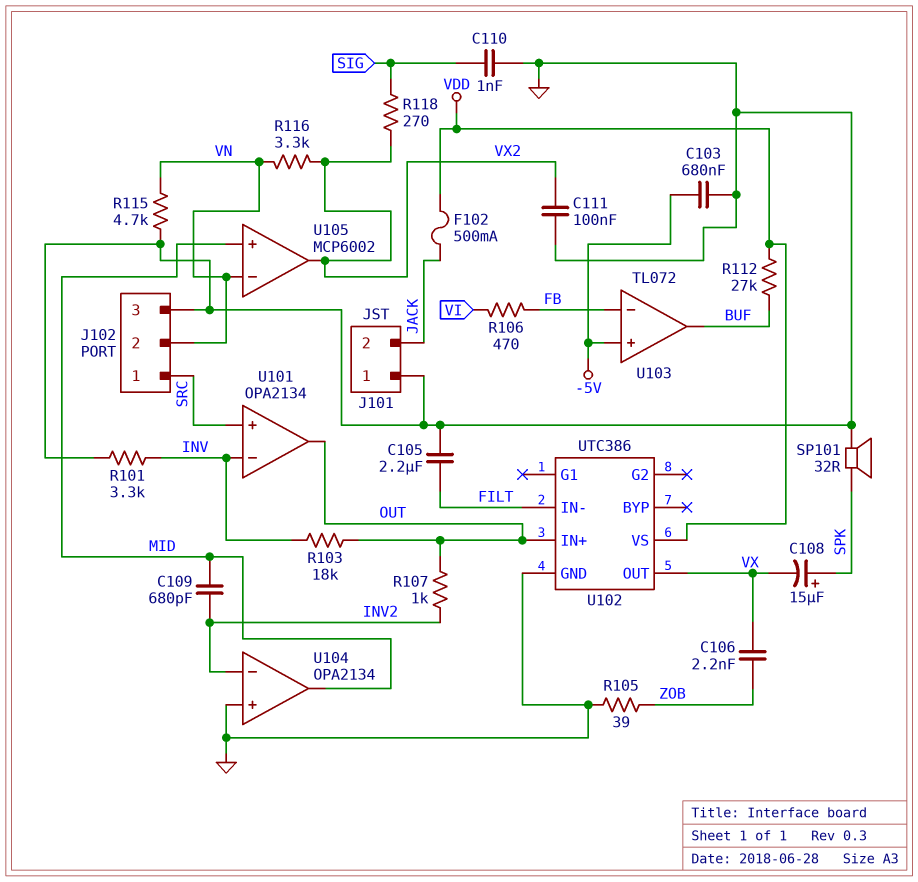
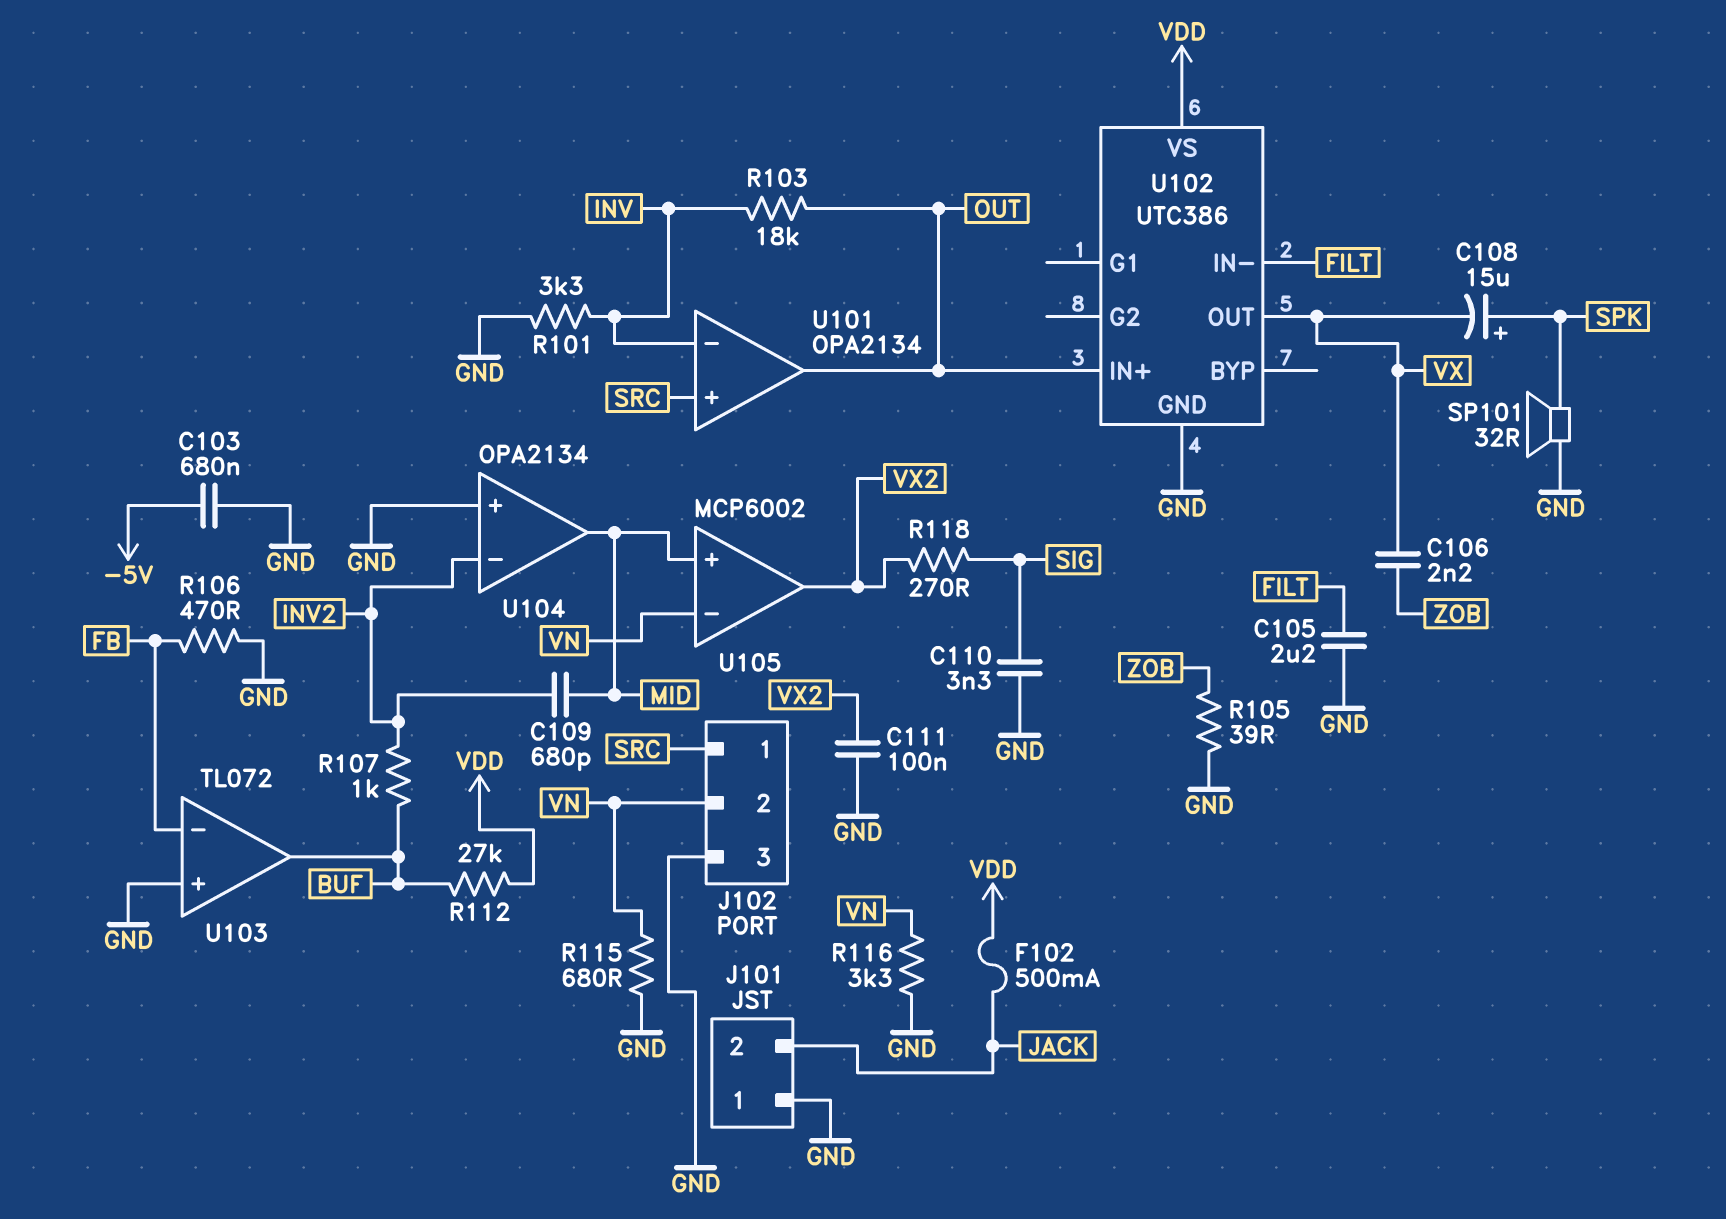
C110: 1nF (GND, SIG) -> 3.3nF (GND, SIG)
R106: 470 (FB, VI) -> 470 (FB, GND)
R107: 1k (INV2, OUT) -> 1k (BUF, INV2)
R115: 4.7k (GND, VN) -> 680 (GND, VN)
R116: 3.3k (VN, VX2) -> 3.3k (GND, VN)
U103 pin in+: -5V -> GND

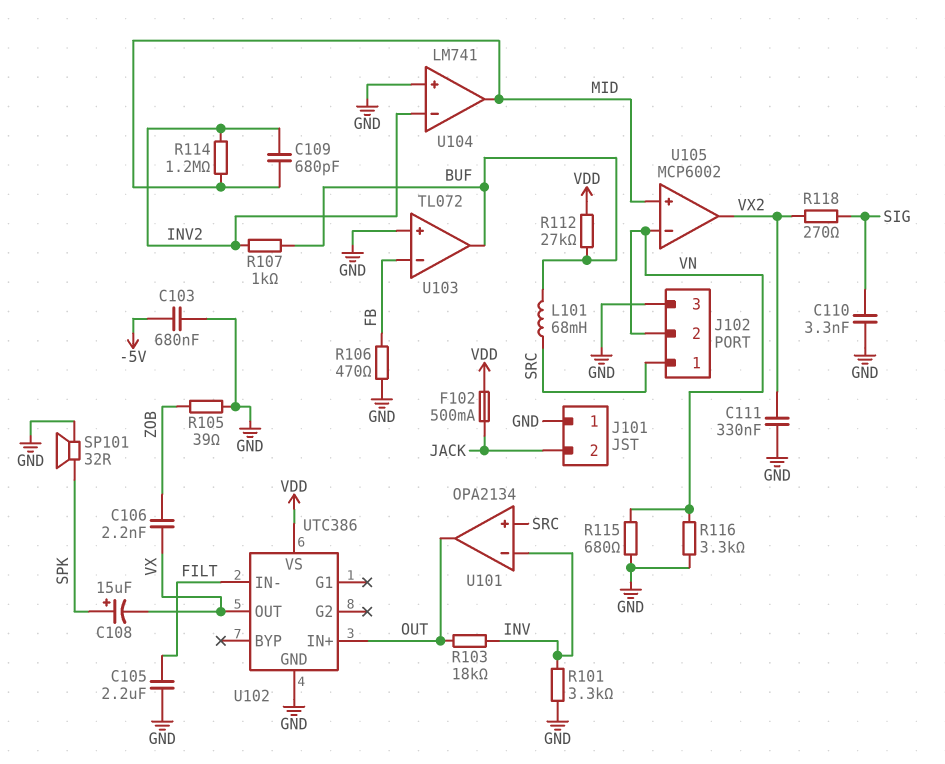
C111: 100nF (GND, VX2) -> 330nF (GND, VX2)
L101: none -> 68mH (BUF, SRC)
R114: none -> 1.2M (INV2, MID)
U104: OPA2134 -> LM741

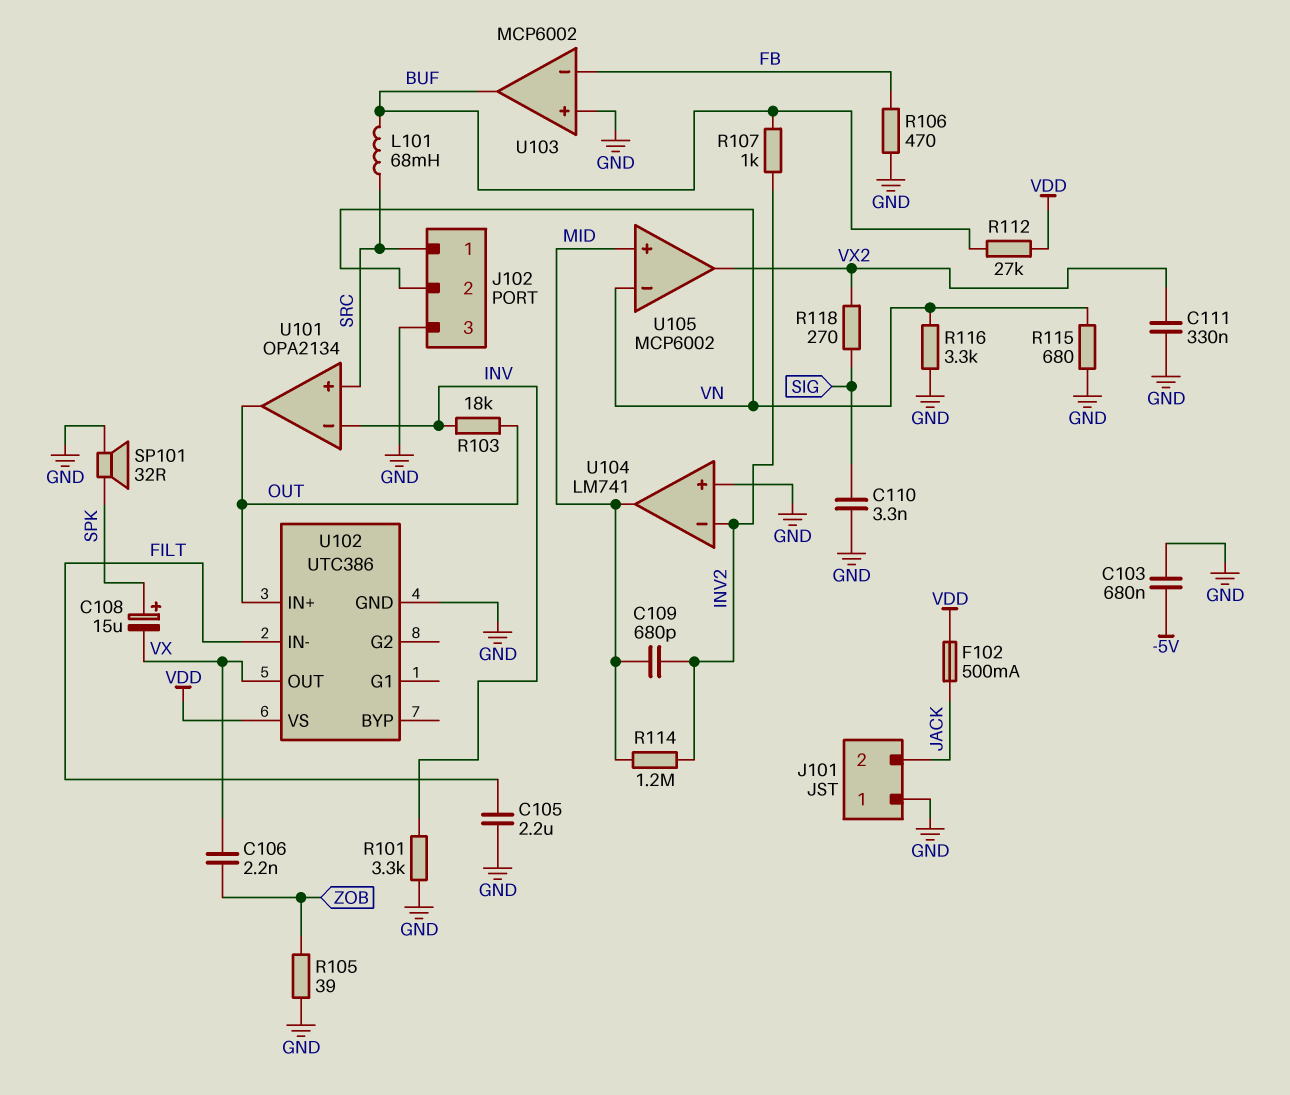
U103: TL072 -> MCP6002

